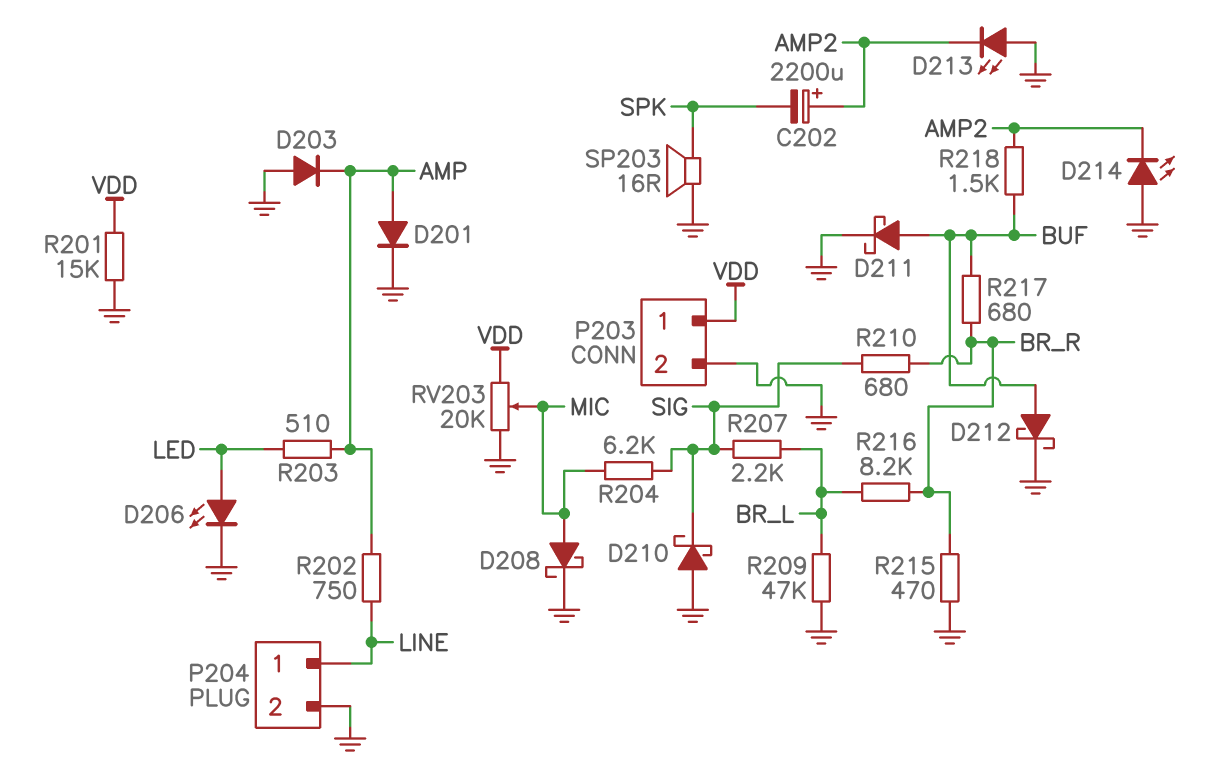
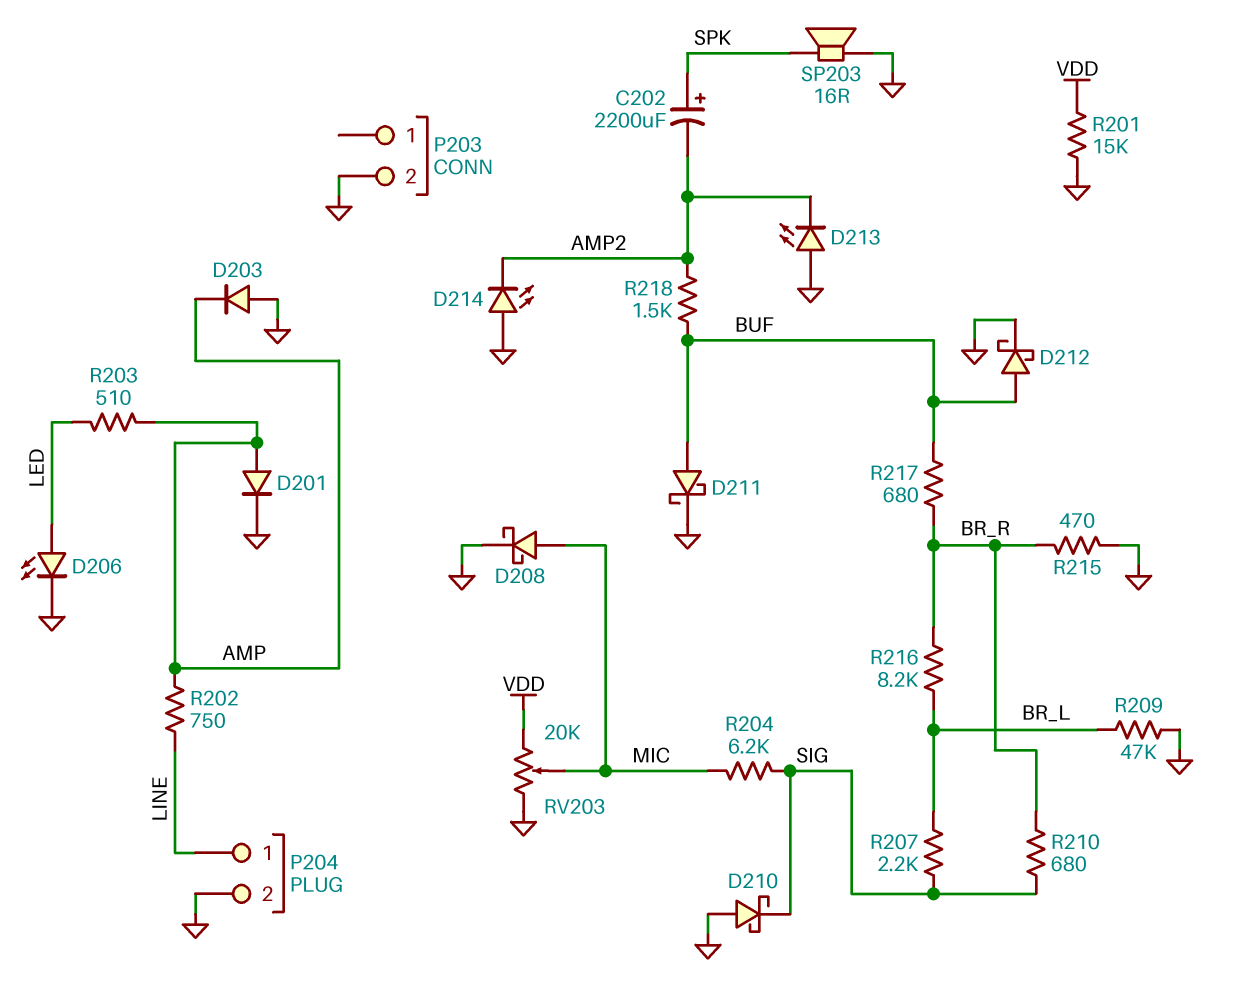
C202: 2200uF (plus AMP2, minus SPK) -> 2200uF (plus SPK, minus AMP2)
P203 pin 1: VDD -> none

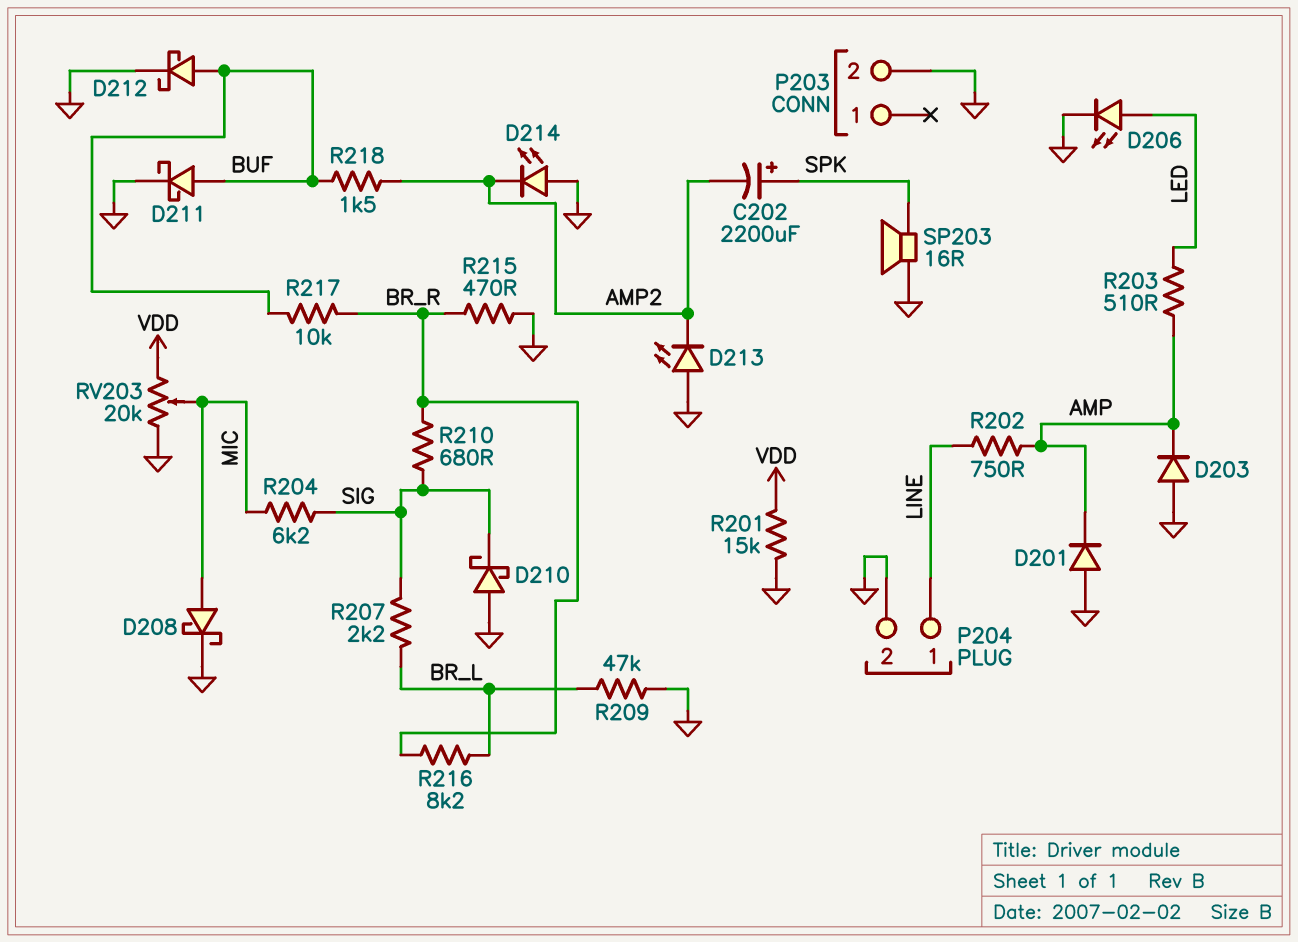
D201: diode (A AMP, K GND) -> diode (A GND, K AMP)
R217: 680 (BR_R, BUF) -> 10k (BR_R, BUF)

